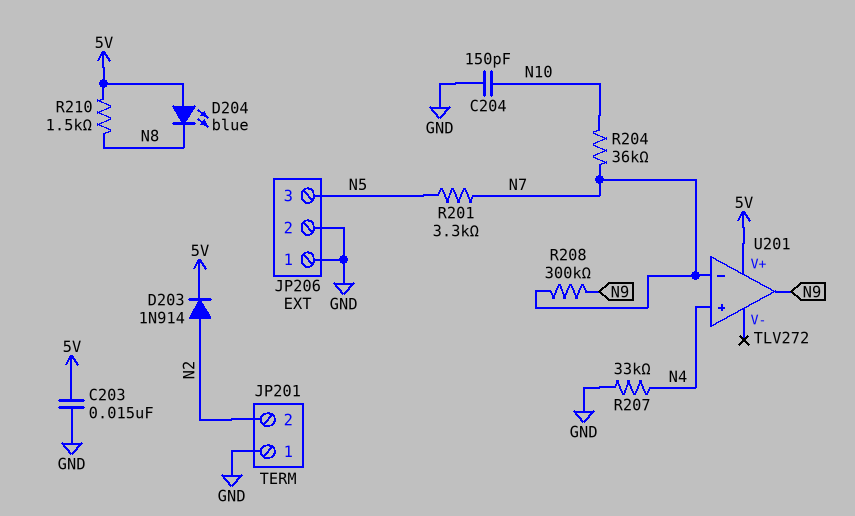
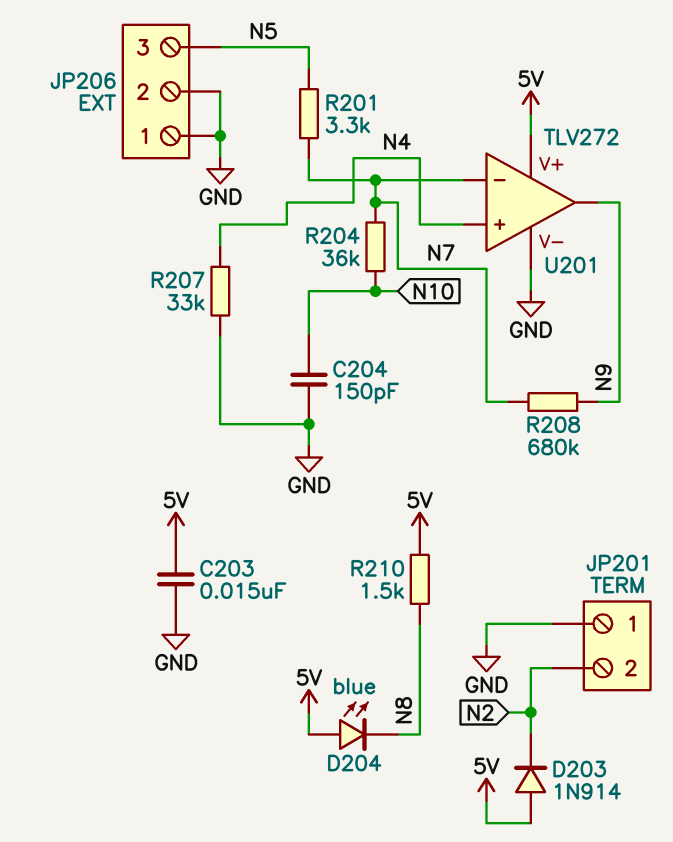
D203: diode 1N914 (A N2, K 5V) -> diode 1N914 (A 5V, K N2)
R208: 300k (N7, N9) -> 680k (N7, N9)
U201 pin V-: none -> GND

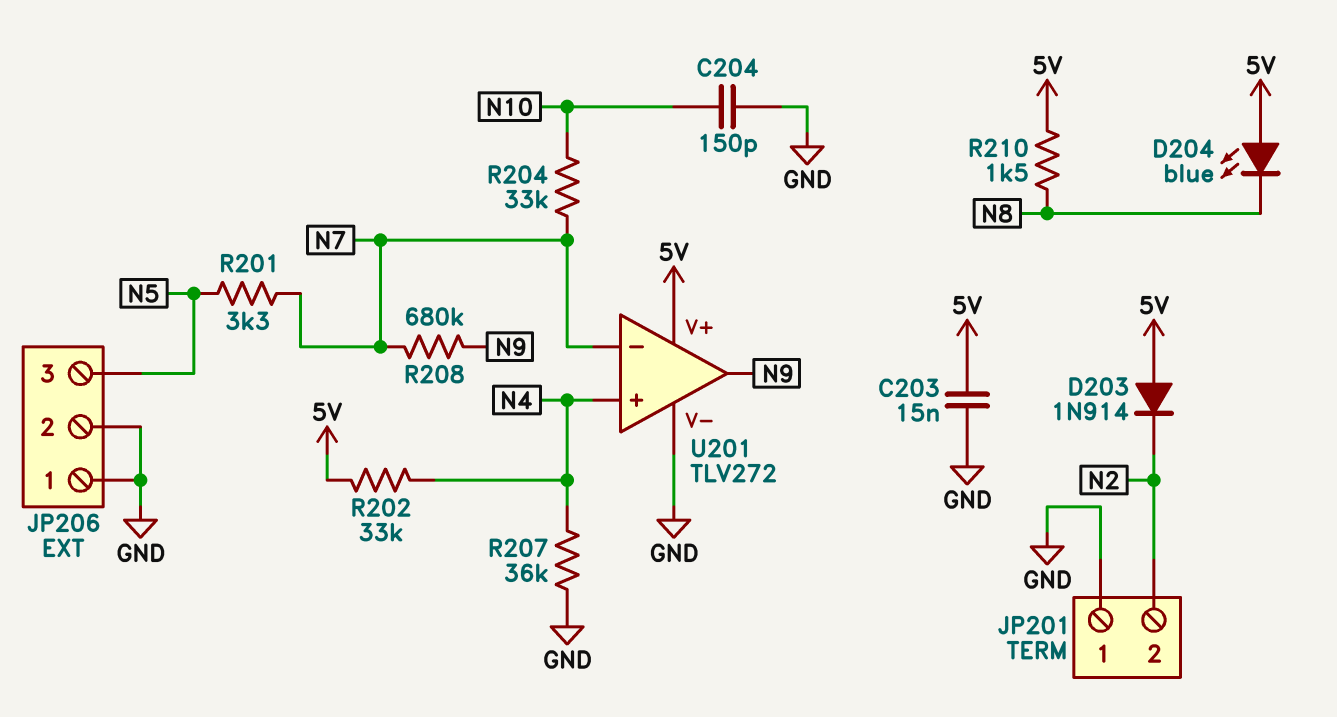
R202: none -> 33k (5V, N4)
R204: 36k (N7, N10) -> 33k (N7, N10)
R207: 33k (GND, N4) -> 36k (GND, N4)

